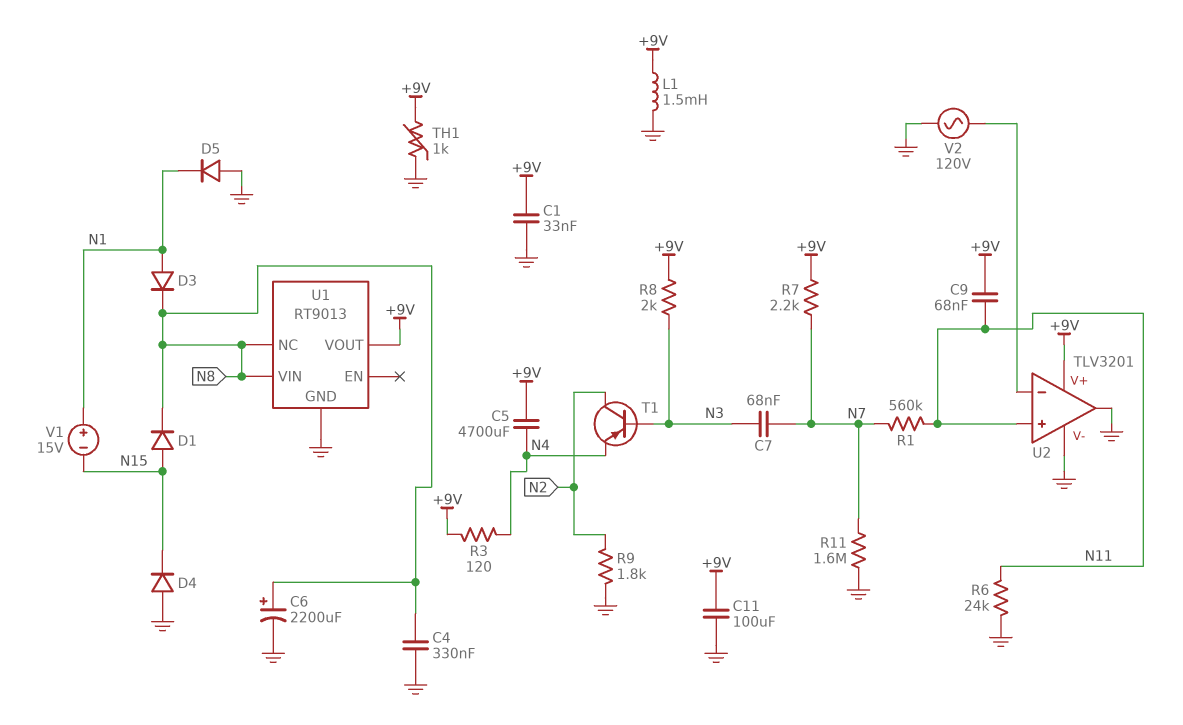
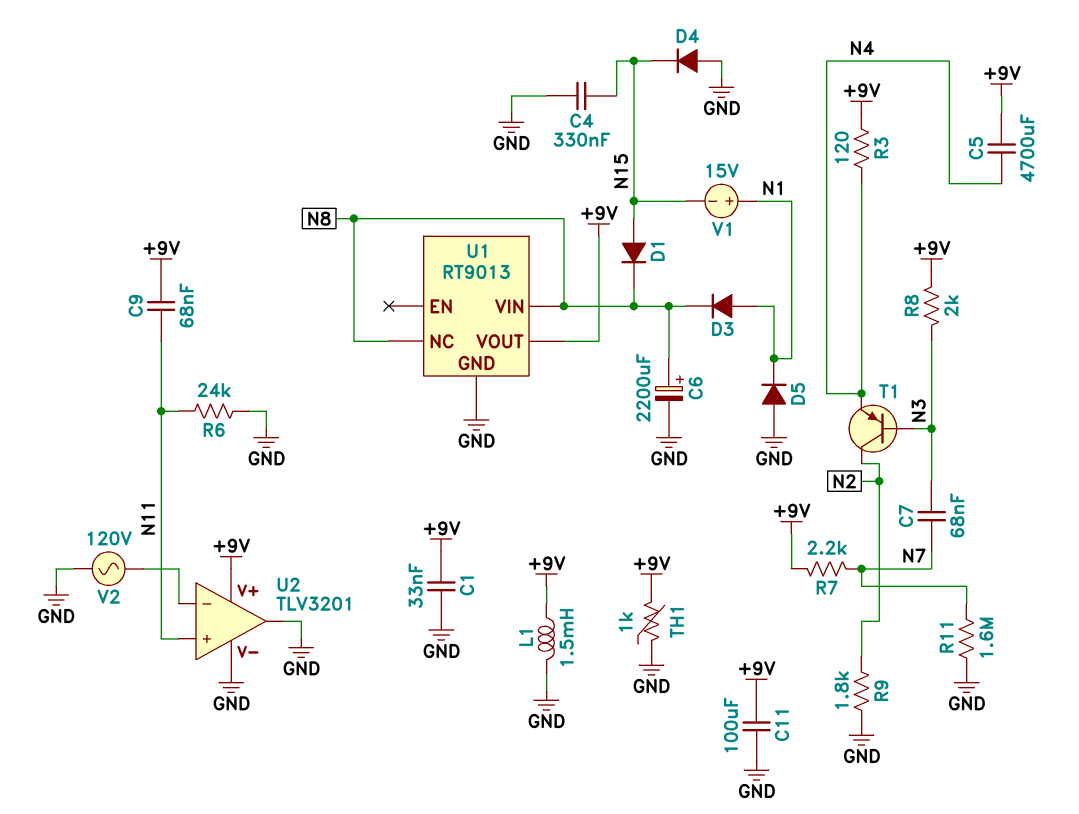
C4: 330nF (GND, N8) -> 330nF (GND, N15)
R1: 560k (N7, N11) -> none

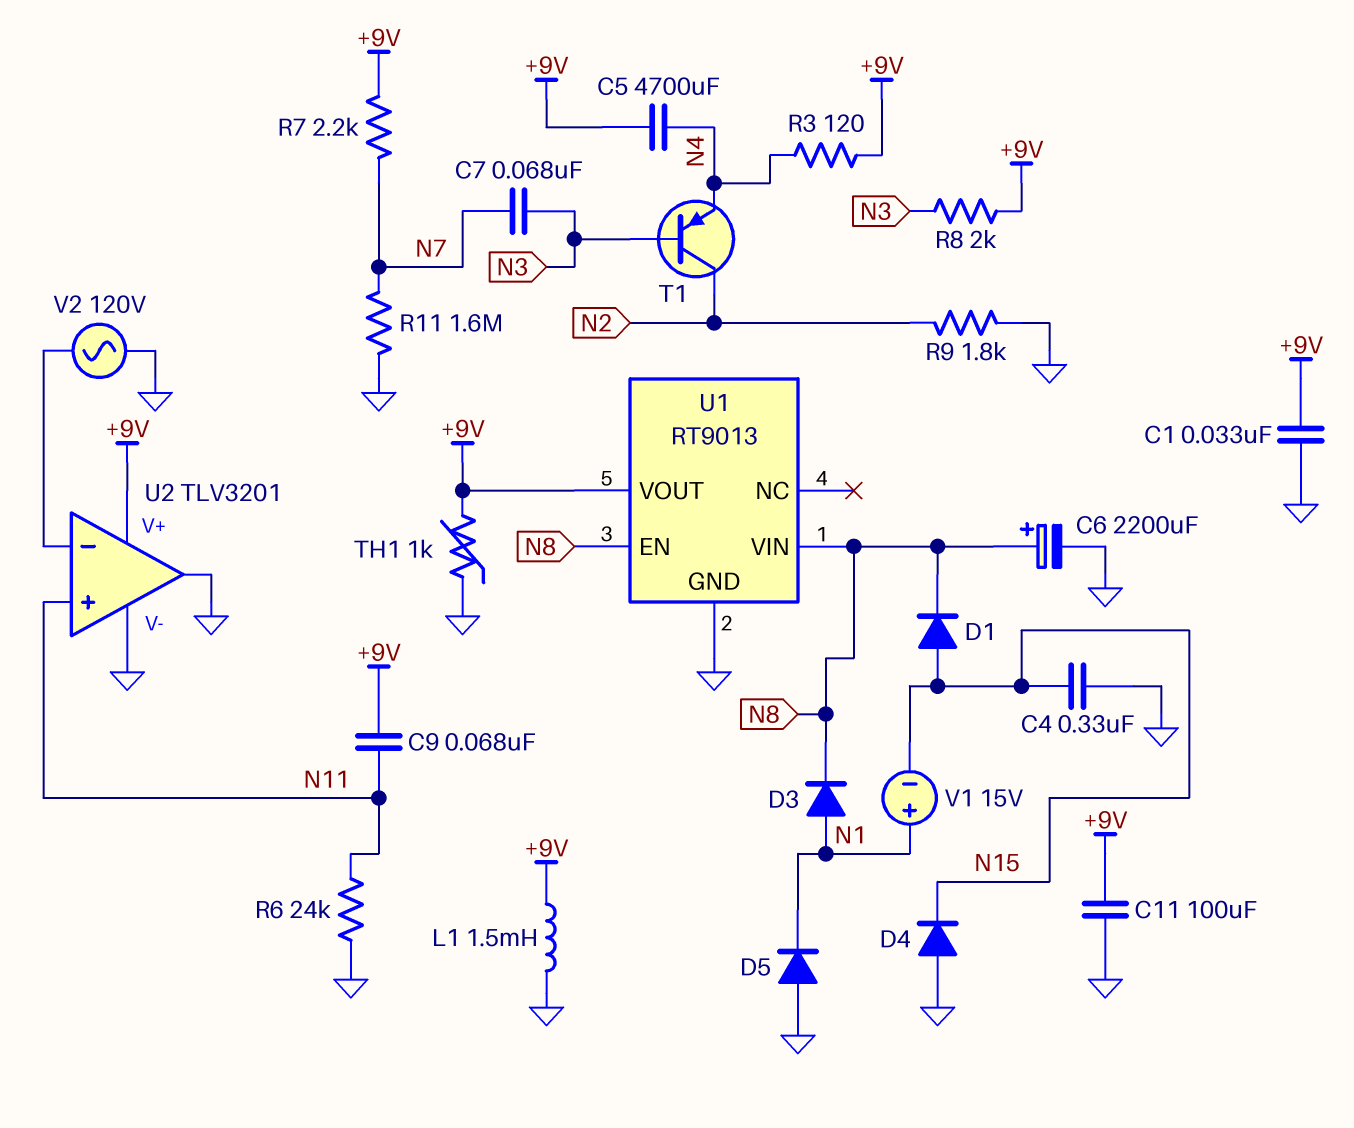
U1 pin EN: none -> N8
U1 pin NC: N8 -> none

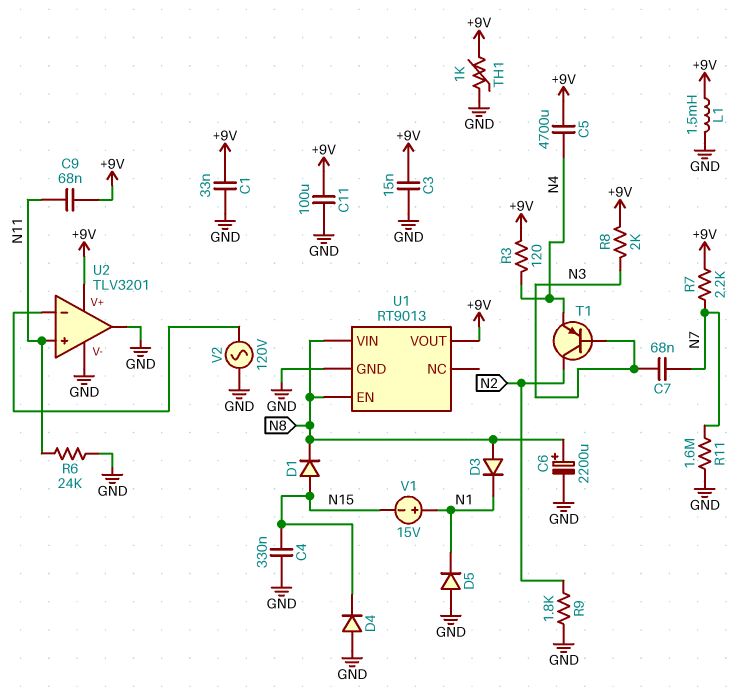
C3: none -> 15nF (+9V, GND)
D3: diode (A N1, K N8) -> diode (A N8, K N1)

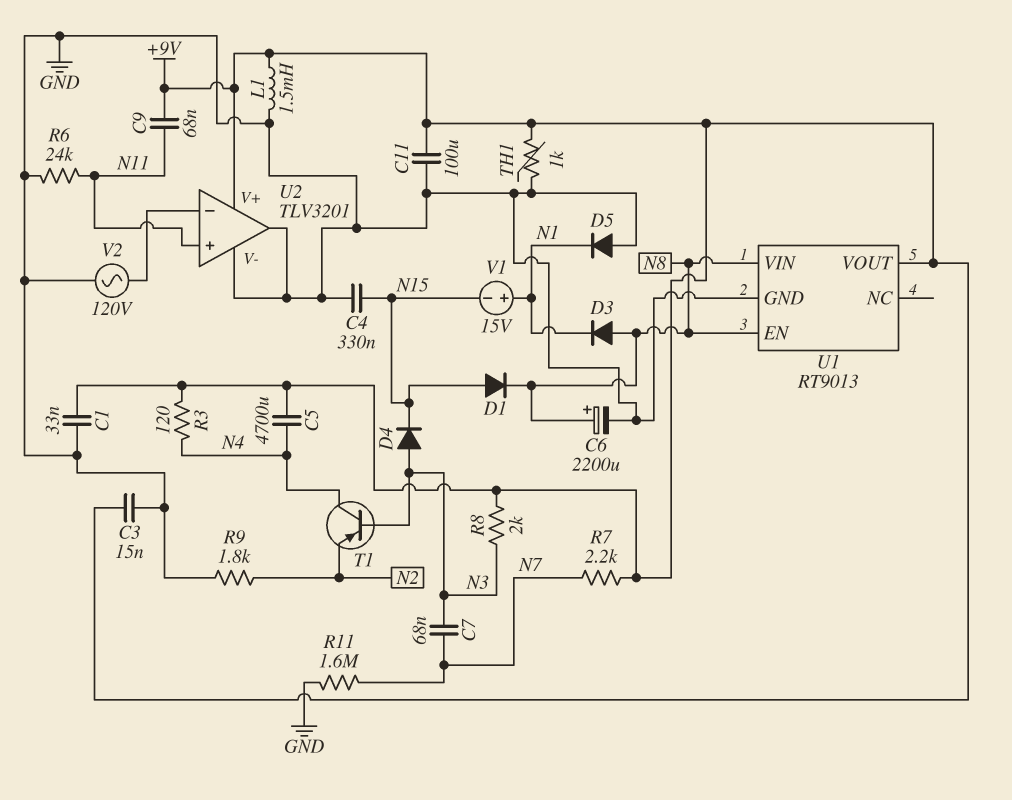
D4: diode (A GND, K N15) -> diode (A N3, K N15)
T1: PNP (B N3, C N2, E N4) -> PNP (B N3, C N4, E N2)

